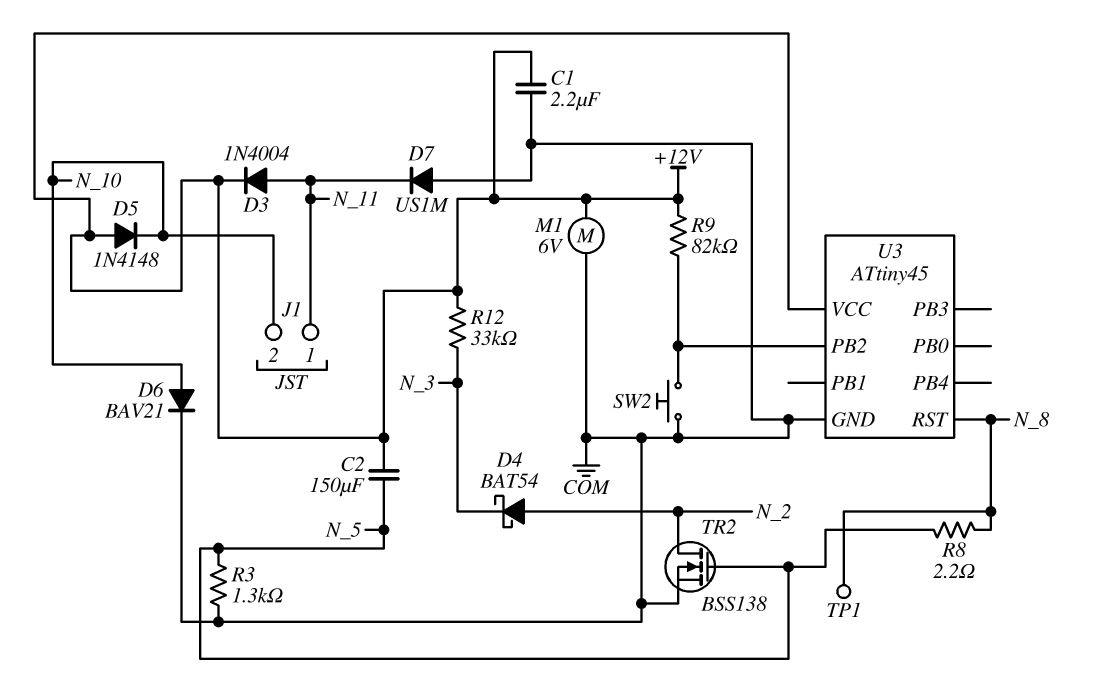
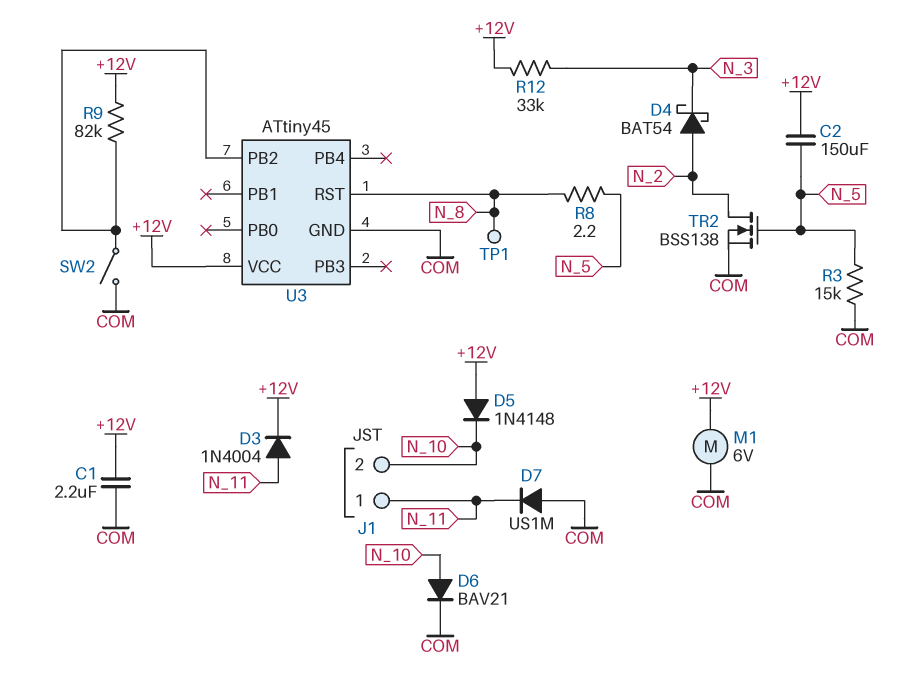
R3: 1.3k (COM, N_5) -> 15k (COM, N_5)
SW2: button (COM, U3/PB2) -> switch (COM, U3/PB2)

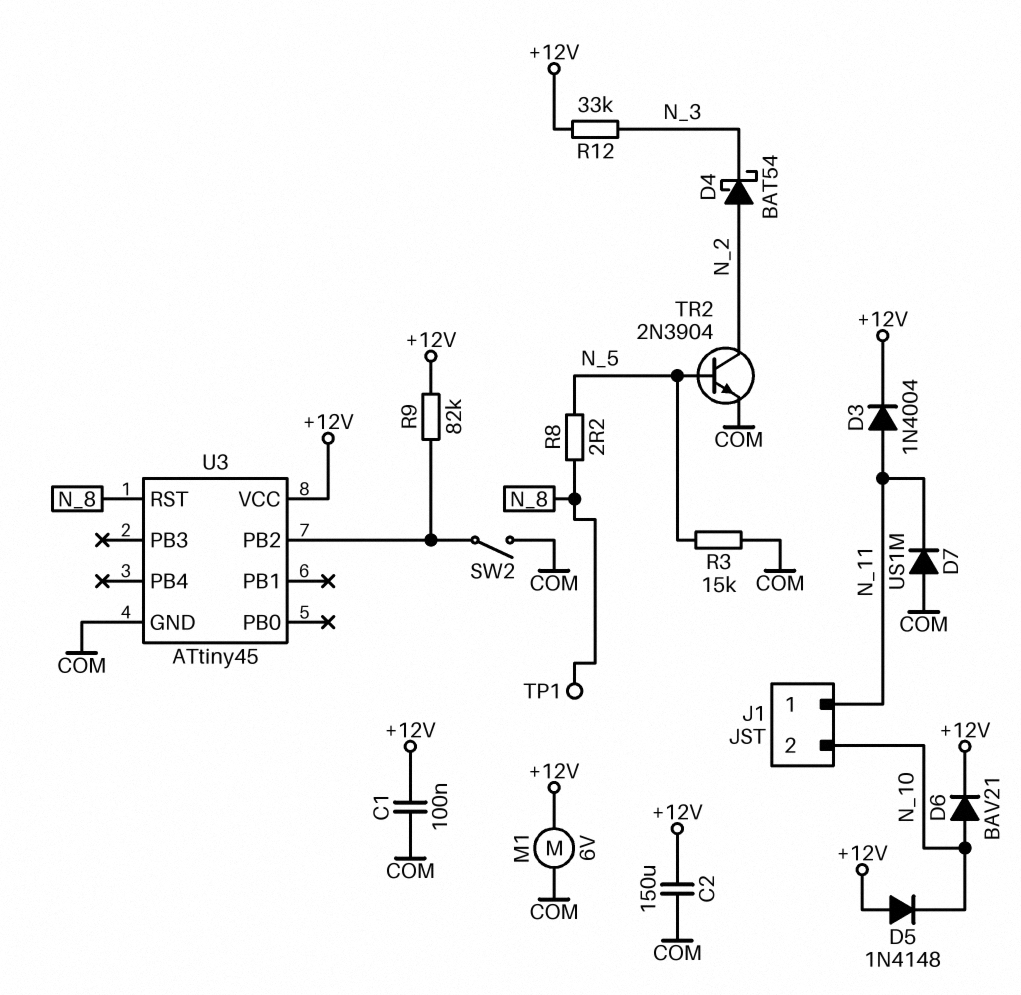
C1: 2.2uF (+12V, COM) -> 100nF (+12V, COM)
C2: 150uF (+12V, N_5) -> 150uF (+12V, COM)
D6: diode BAV21 (A N_10, K COM) -> diode BAV21 (A N_10, K +12V)
TR2: NMOS BSS138 (G N_5, D N_2, S COM) -> NPN 2N3904 (B N_5, C N_2, E COM)

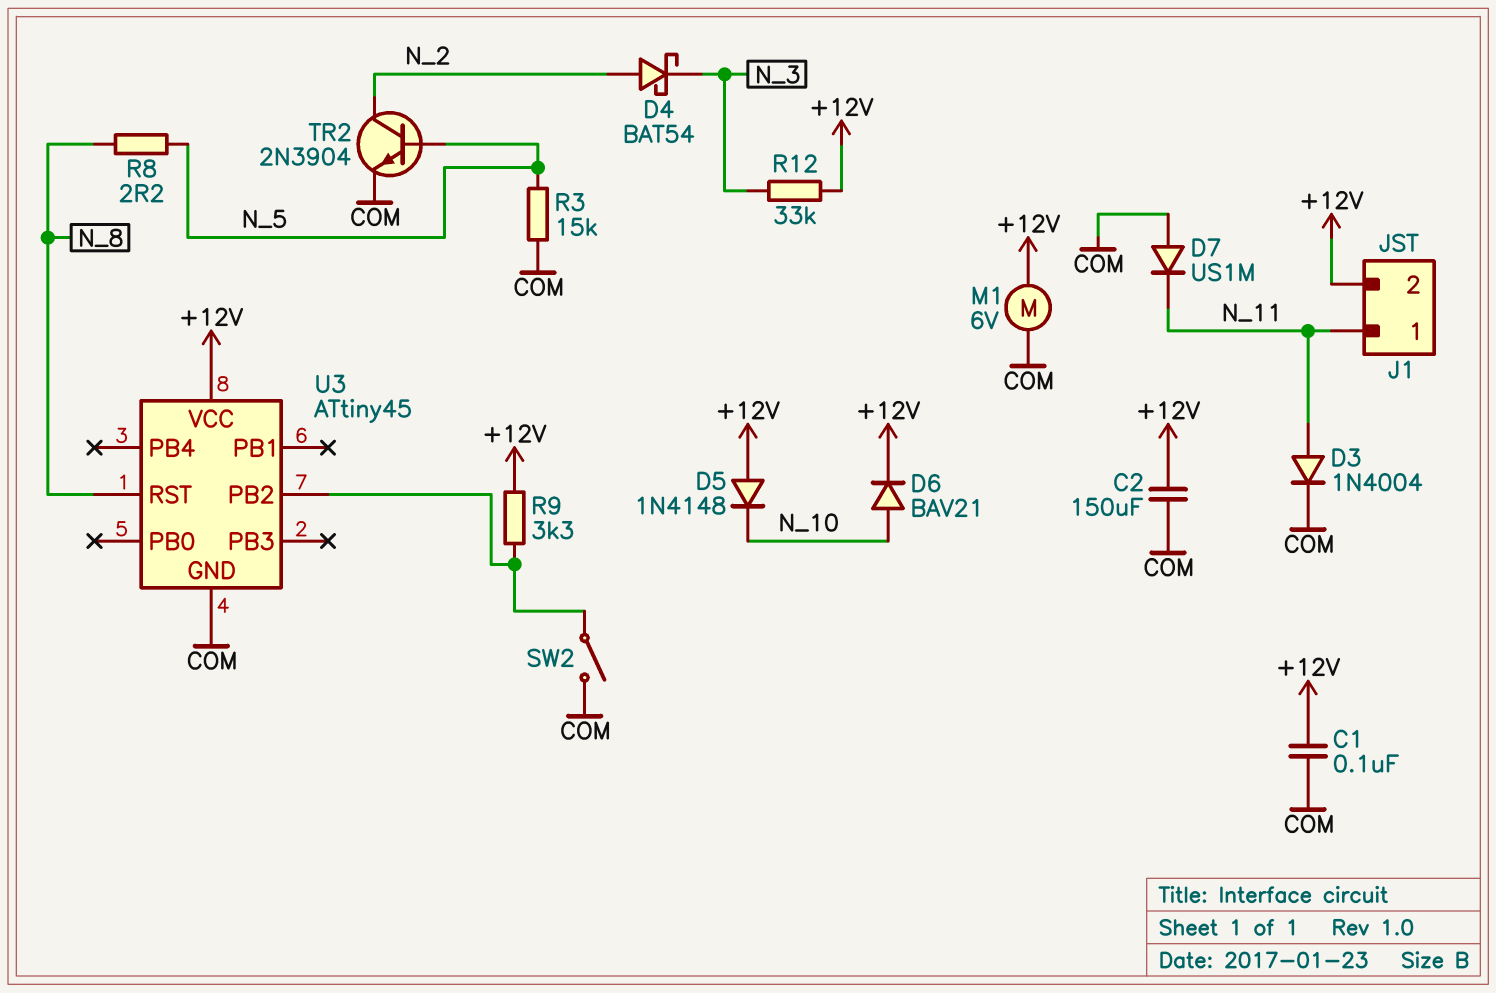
D3: diode 1N4004 (A N_11, K +12V) -> diode 1N4004 (A N_11, K COM)
J1 pin 2: N_10 -> +12V
R9: 82k (+12V, U3/PB2) -> 3.3k (+12V, U3/PB2)
TP1: test point (N_8) -> none

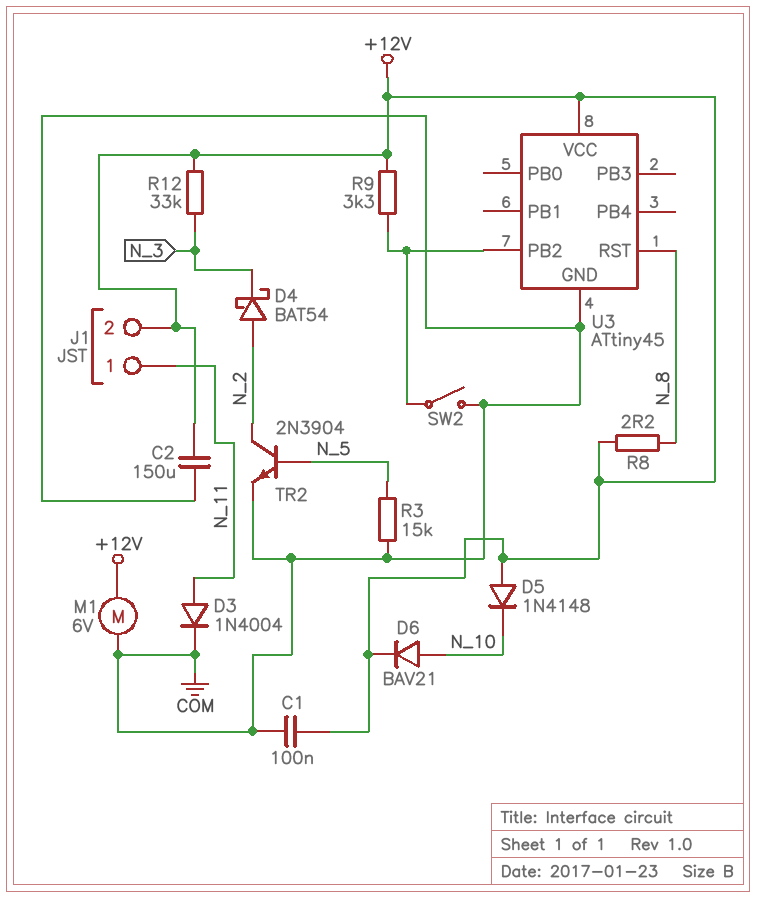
D7: diode US1M (A COM, K N_11) -> none
R8: 2.2 (N_5, N_8) -> 2.2 (+12V, N_8)

